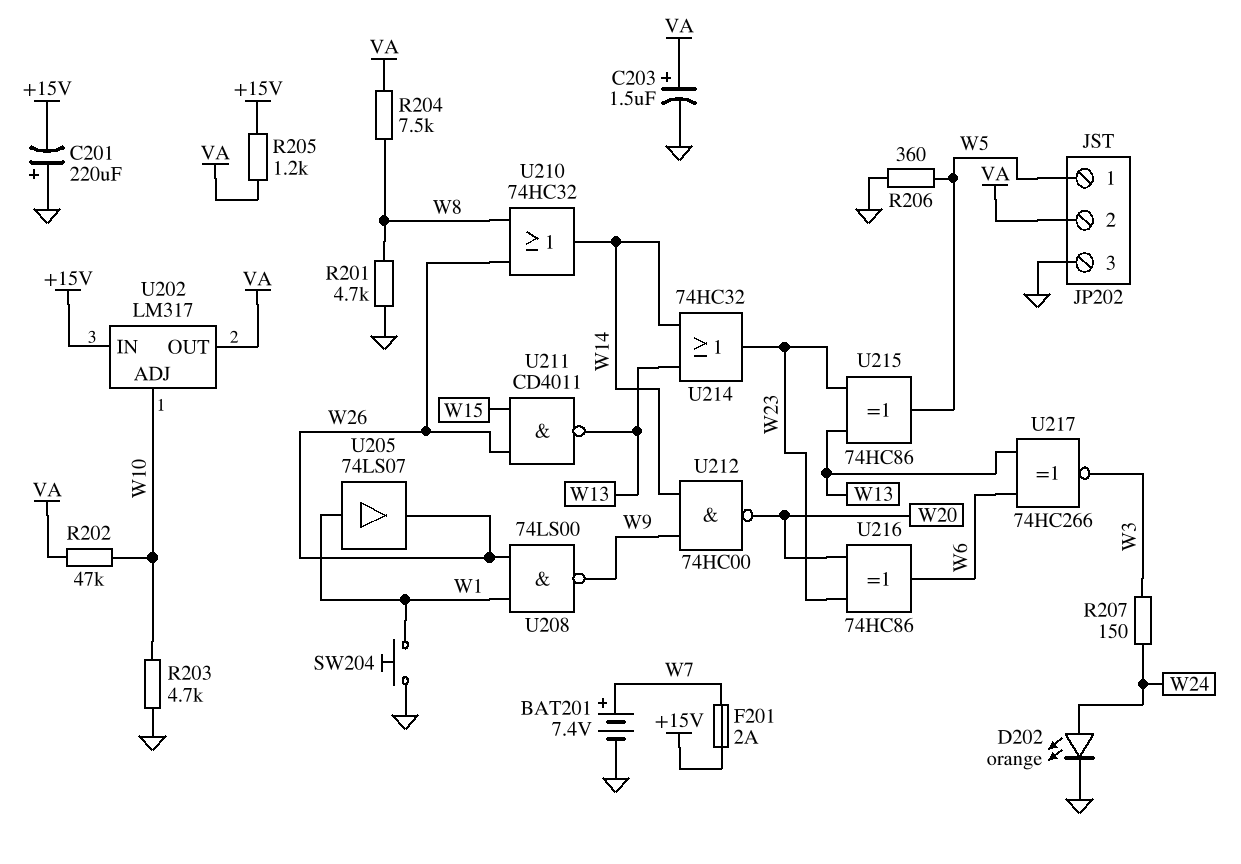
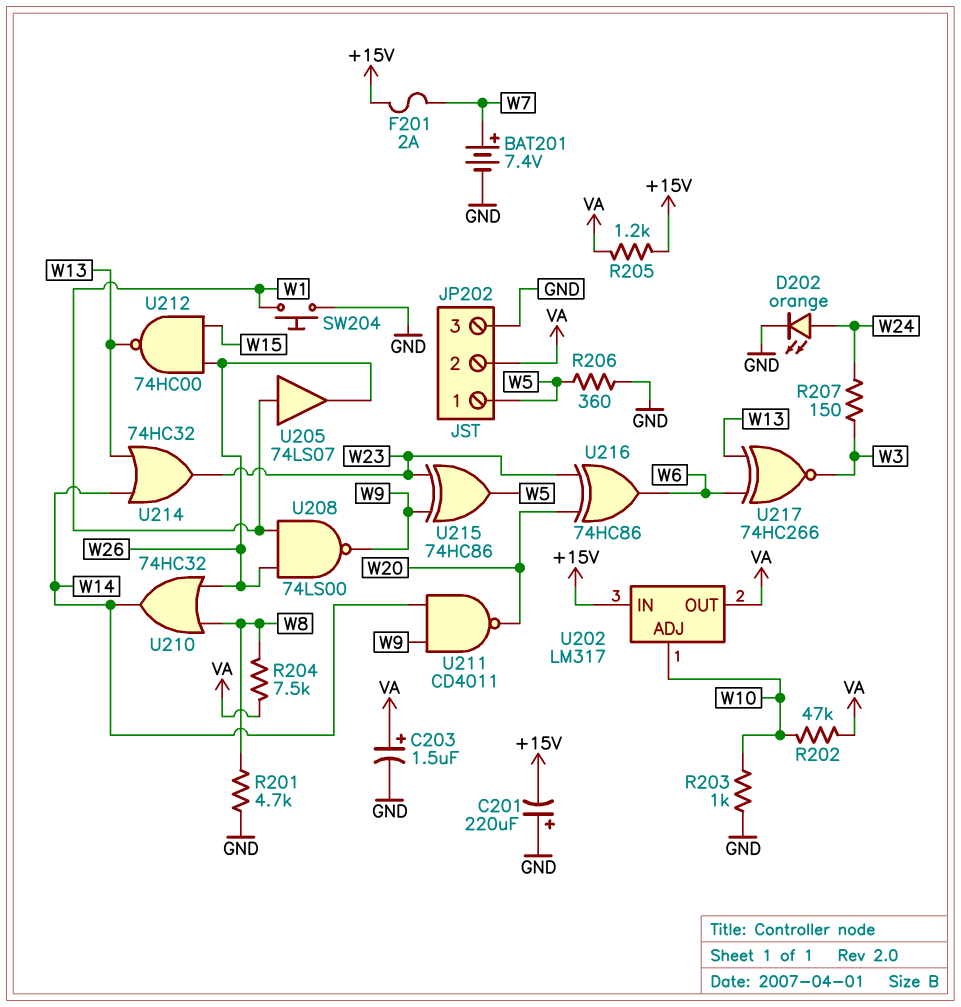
R203: 4.7k (GND, W10) -> 1k (GND, W10)
U211: NAND CD4011 (in W15, in W26, out W13) -> NAND CD4011 (in W9, in W14, out W20)
U212: NAND 74HC00 (in W9, in W14, out W20) -> NAND 74HC00 (in W15, in W26, out W13)
U215: XOR 74HC86 (in W13, in W23, out W5) -> XOR 74HC86 (in W9, in W23, out W5)

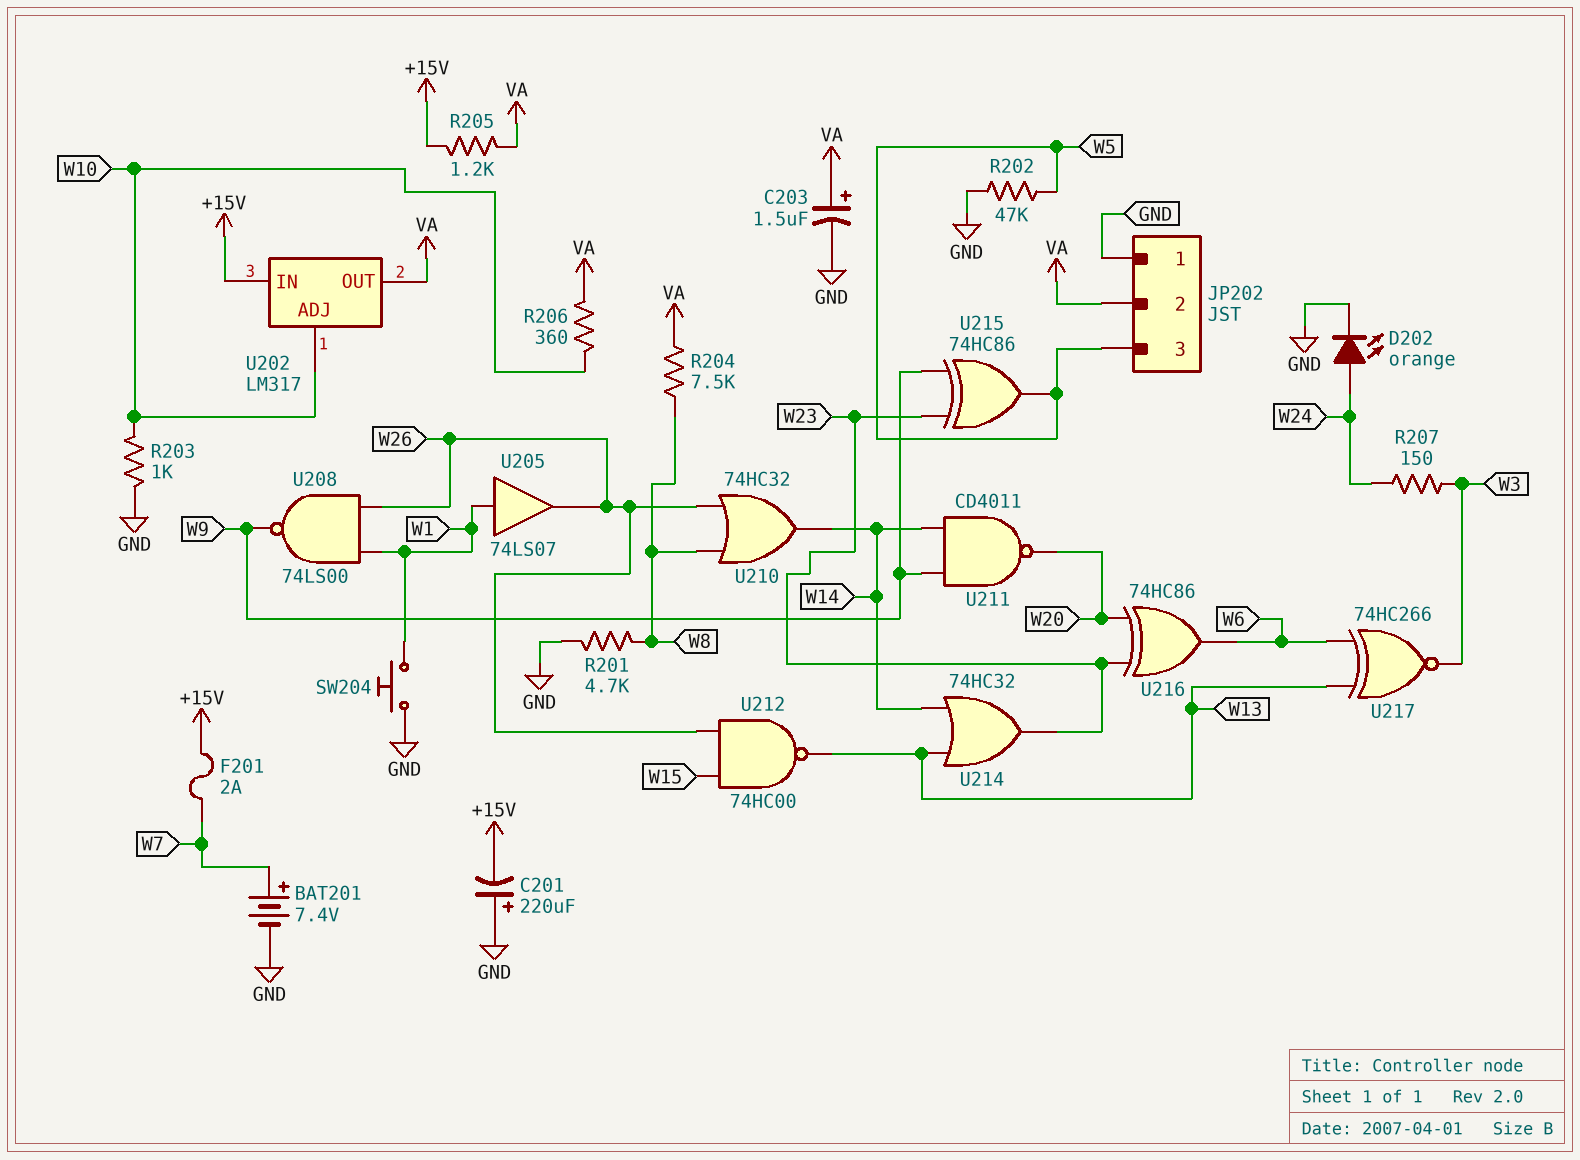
JP202 pin 1: W5 -> GND
JP202 pin 3: GND -> W5
R202: 47k (VA, W10) -> 47k (GND, W5)
R206: 360 (GND, W5) -> 360 (VA, W10)

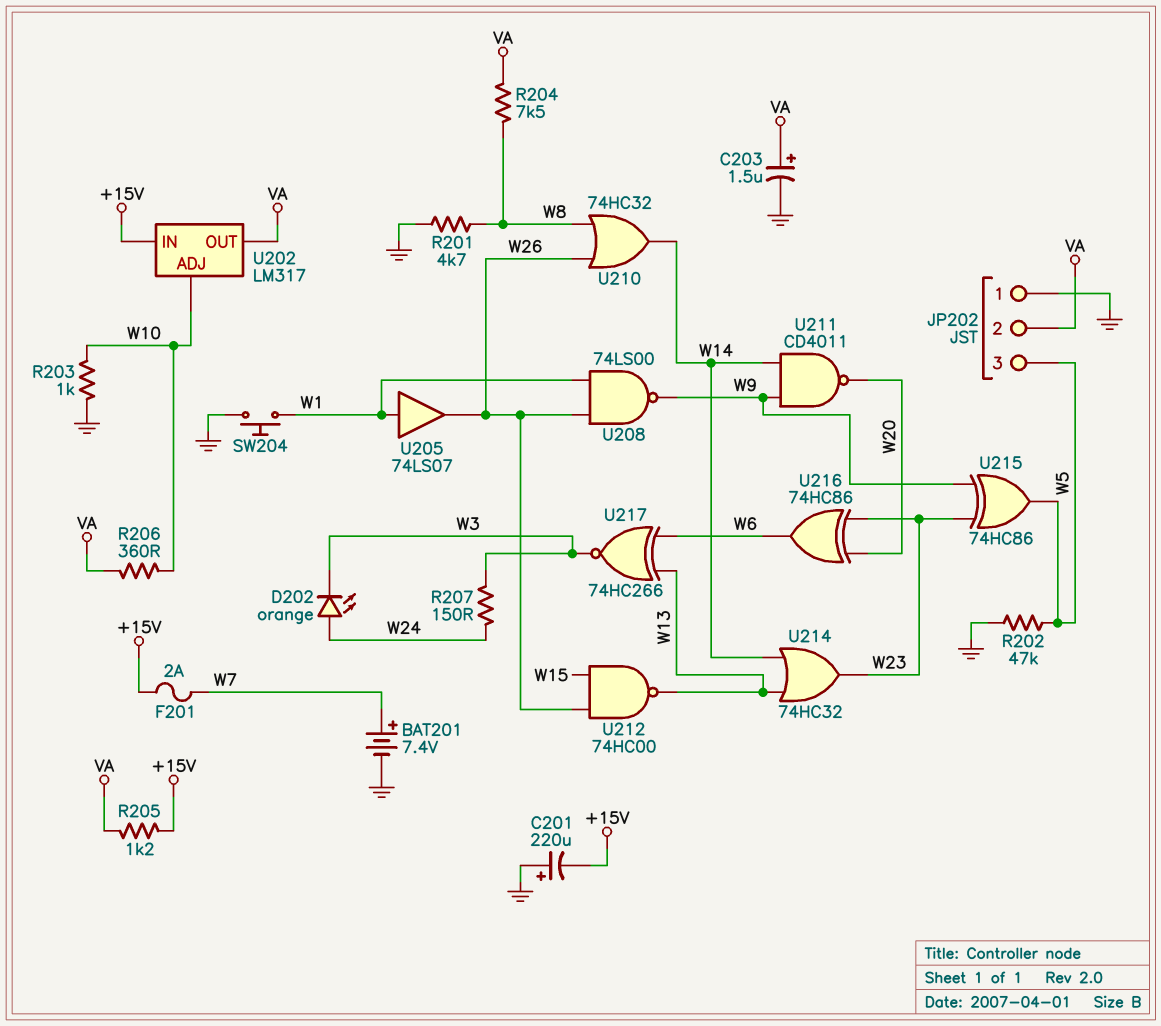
D202: LED orange (A W24, K GND) -> LED orange (A W24, K W3)

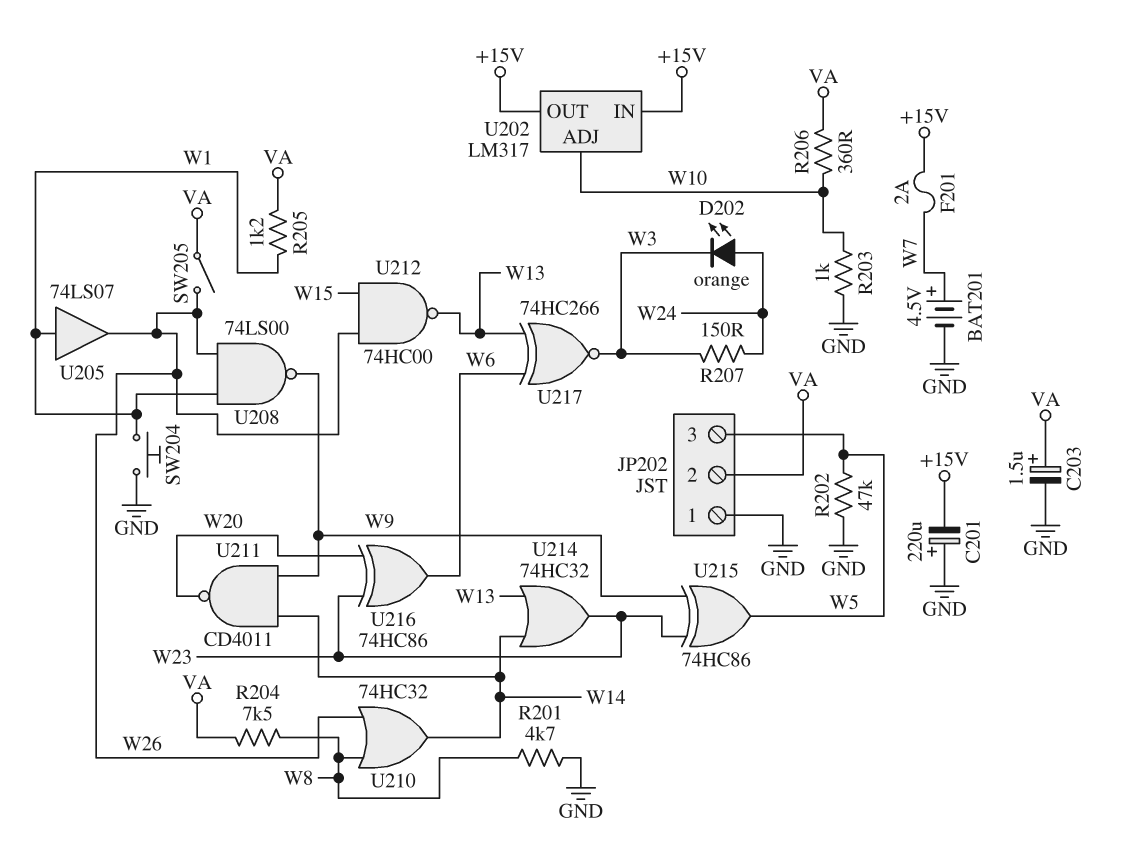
BAT201: 7.4V (plus W7, minus GND) -> 4.5V (plus W7, minus GND)
R205: 1.2k (+15V, VA) -> 1.2k (VA, W1)
SW205: none -> switch (VA, W26)
U202 pin OUT: VA -> +15V

